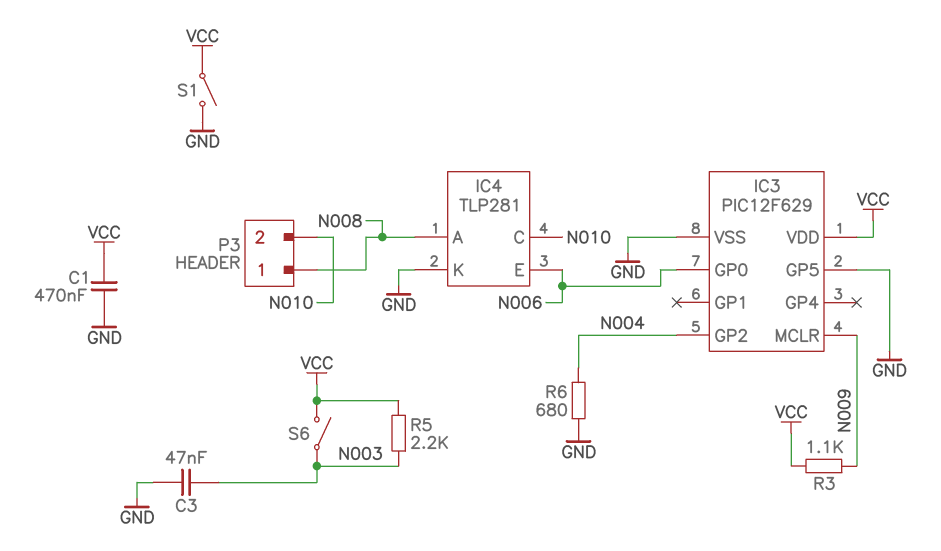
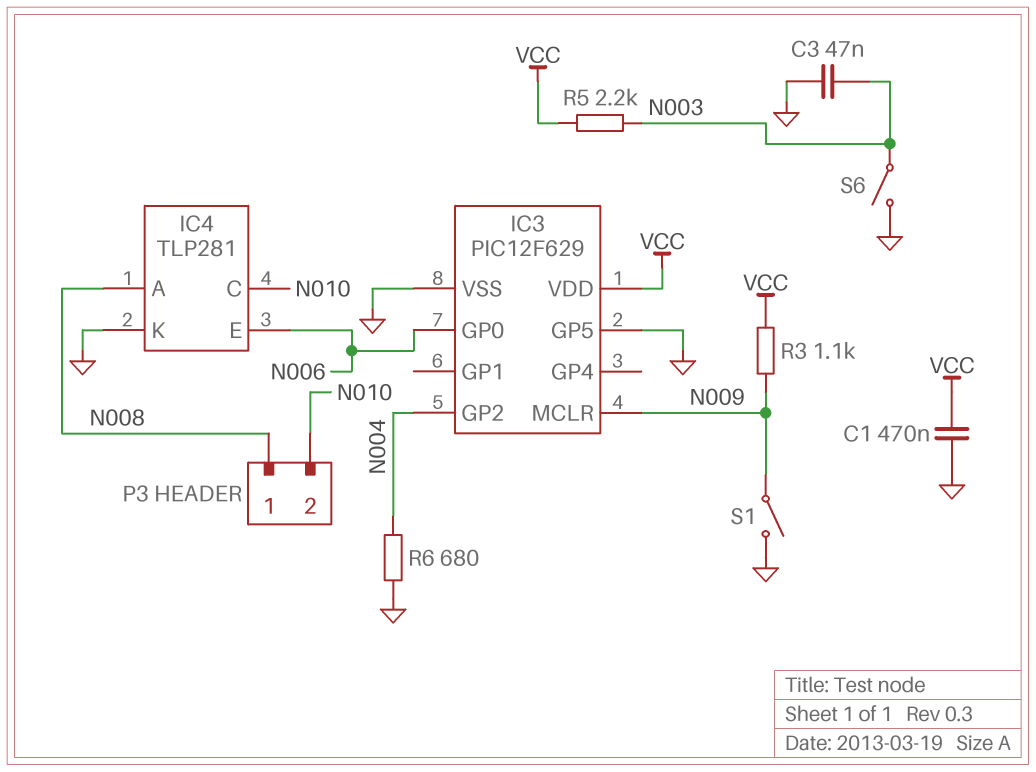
S1: switch (GND, VCC) -> switch (GND, N009)
S6: switch (N003, VCC) -> switch (GND, N003)

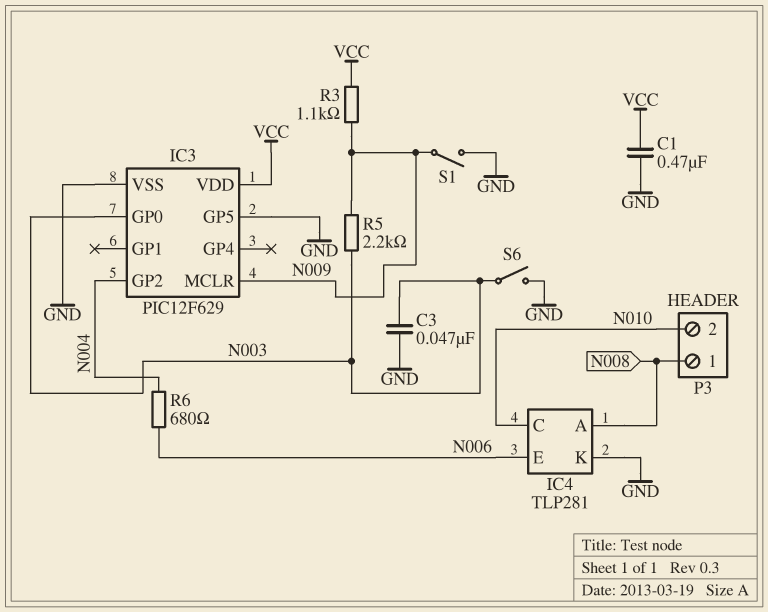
IC3 pin GP0: N006 -> N003
R5: 2.2k (N003, VCC) -> 2.2k (N003, N009)
R6: 680 (GND, N004) -> 680 (N004, N006)

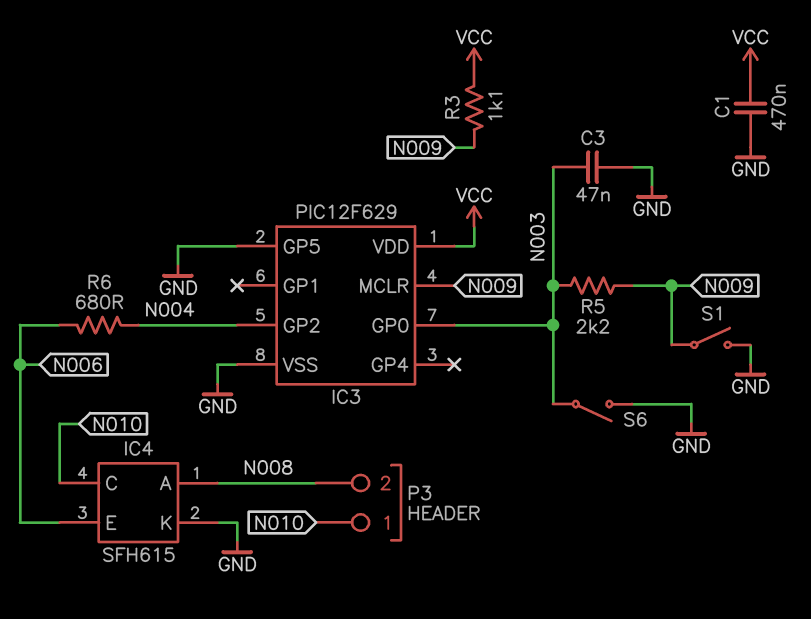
IC4: TLP281 -> SFH615
P3 pin 1: N008 -> N010
P3 pin 2: N010 -> N008

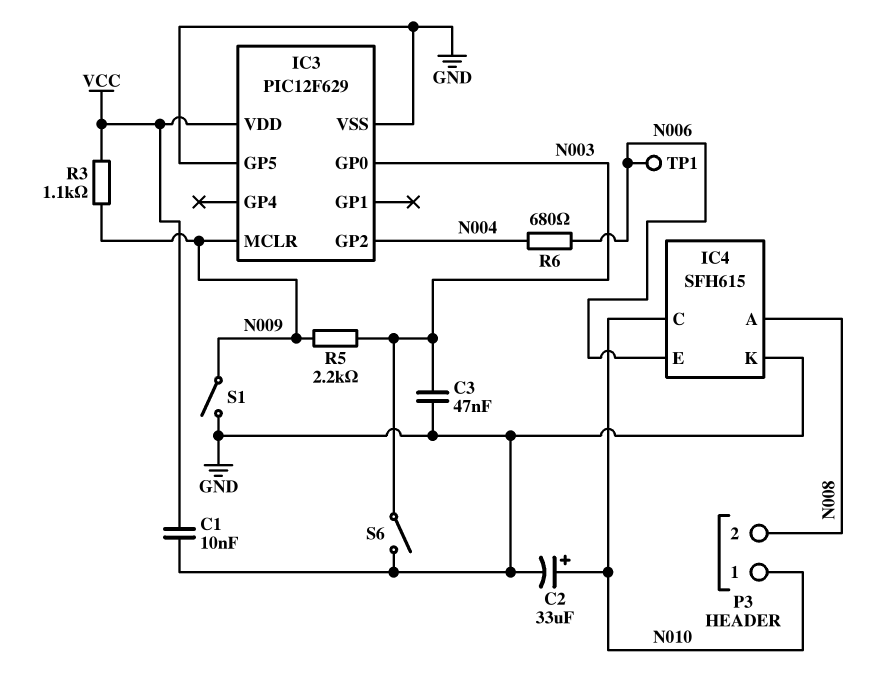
C1: 470nF (GND, VCC) -> 10nF (GND, VCC)
C2: none -> 33uF (plus N010, minus GND)
TP1: none -> test point (N006)

